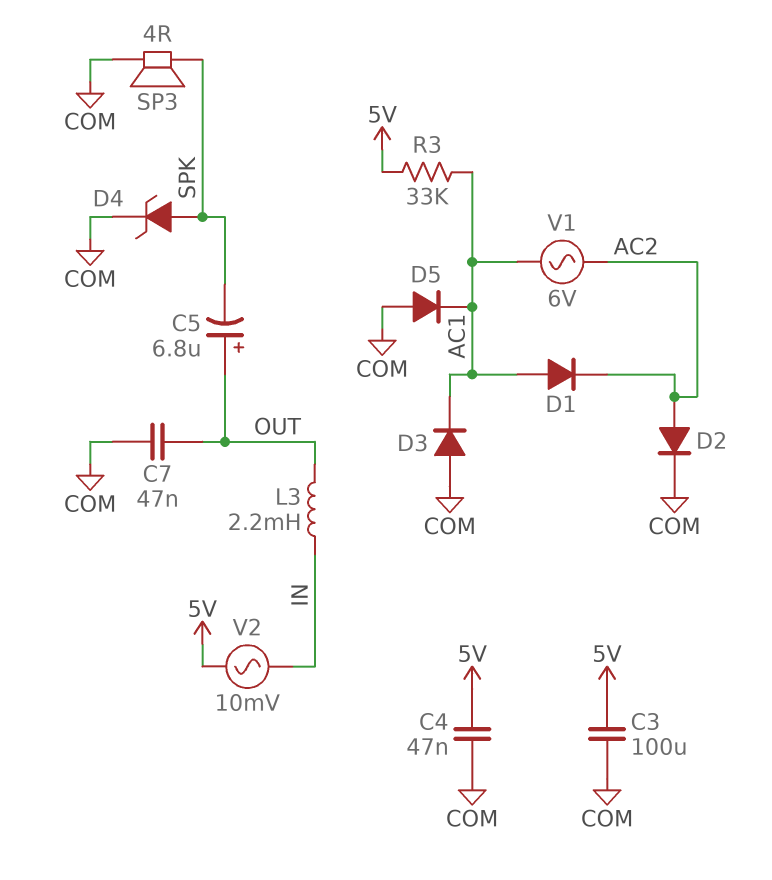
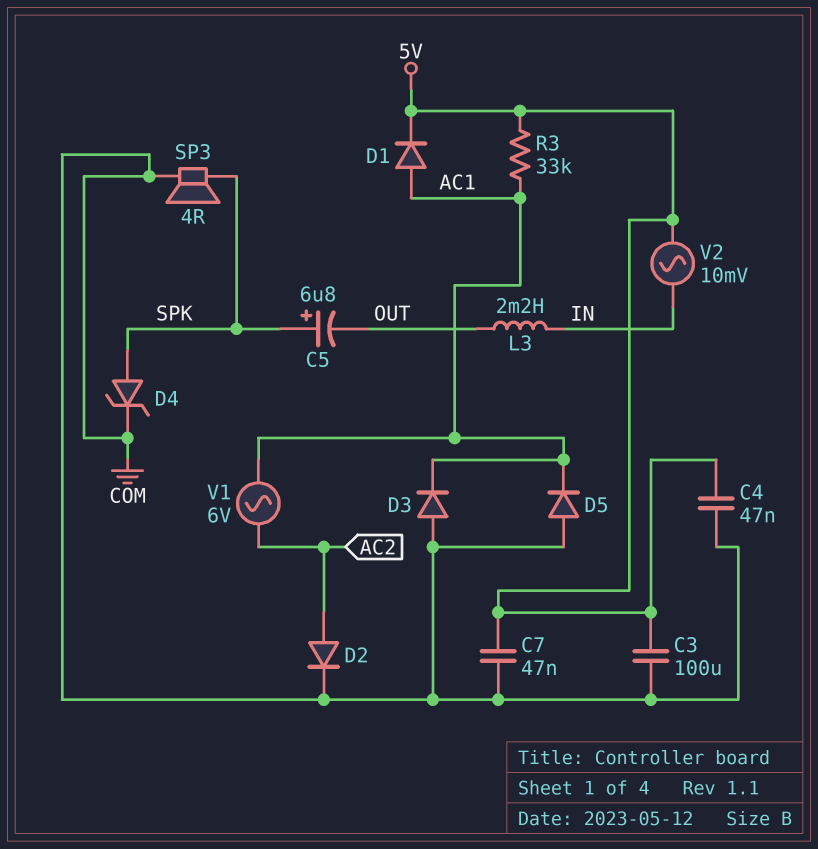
C5: 6.8uF (plus OUT, minus SPK) -> 6.8uF (plus SPK, minus OUT)
C7: 47nF (COM, OUT) -> 47nF (5V, COM)
D1: diode (A AC1, K AC2) -> diode (A AC1, K 5V)

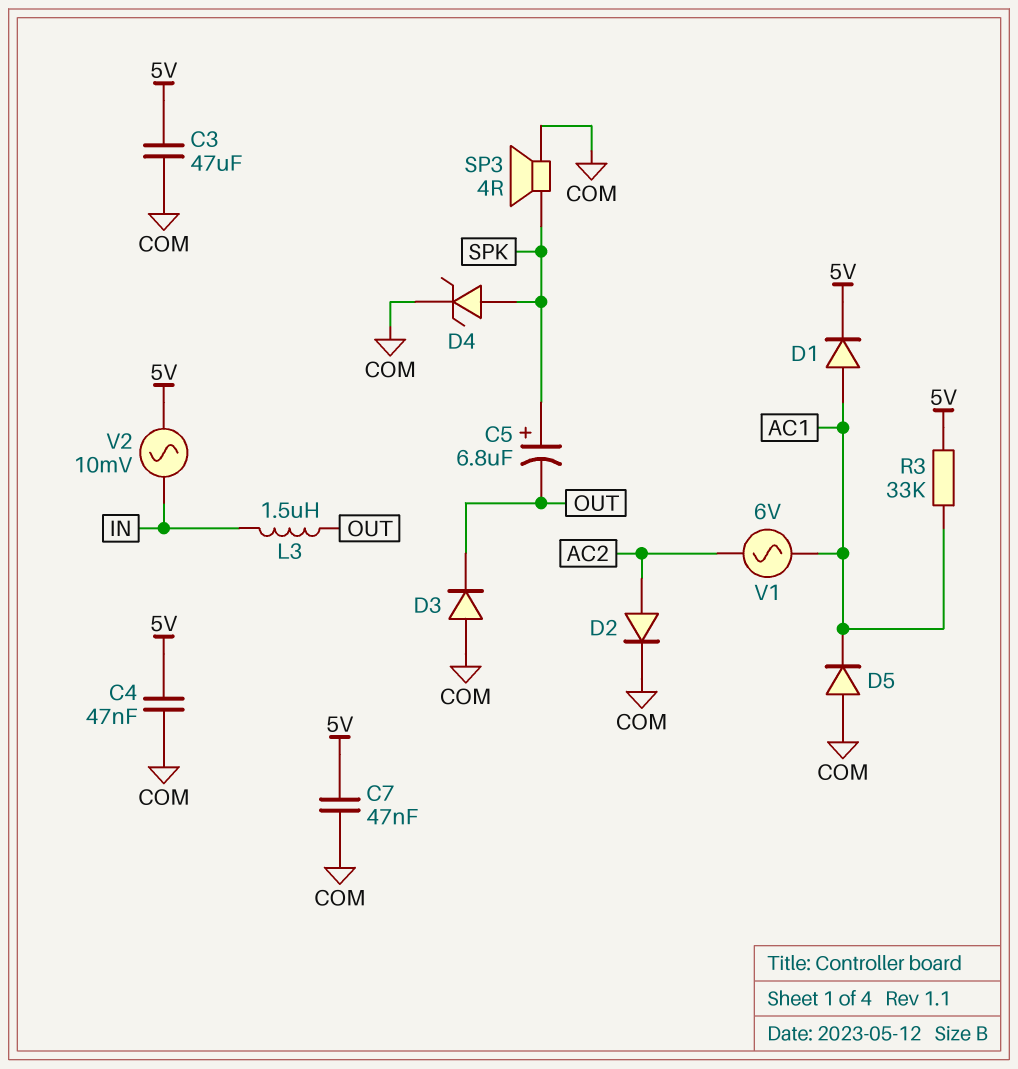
C3: 100uF (5V, COM) -> 47uF (5V, COM)
D3: diode (A COM, K AC1) -> diode (A COM, K OUT)
L3: 2.2mH (IN, OUT) -> 1.5uH (IN, OUT)

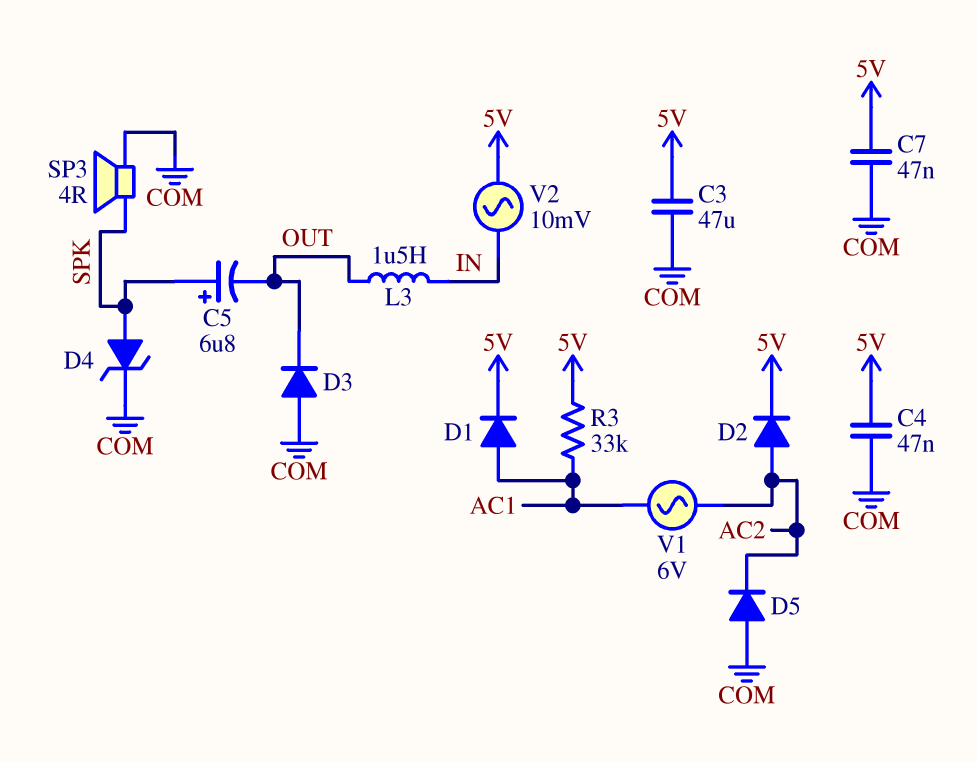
D2: diode (A AC2, K COM) -> diode (A AC2, K 5V)
D5: diode (A COM, K AC1) -> diode (A COM, K AC2)

